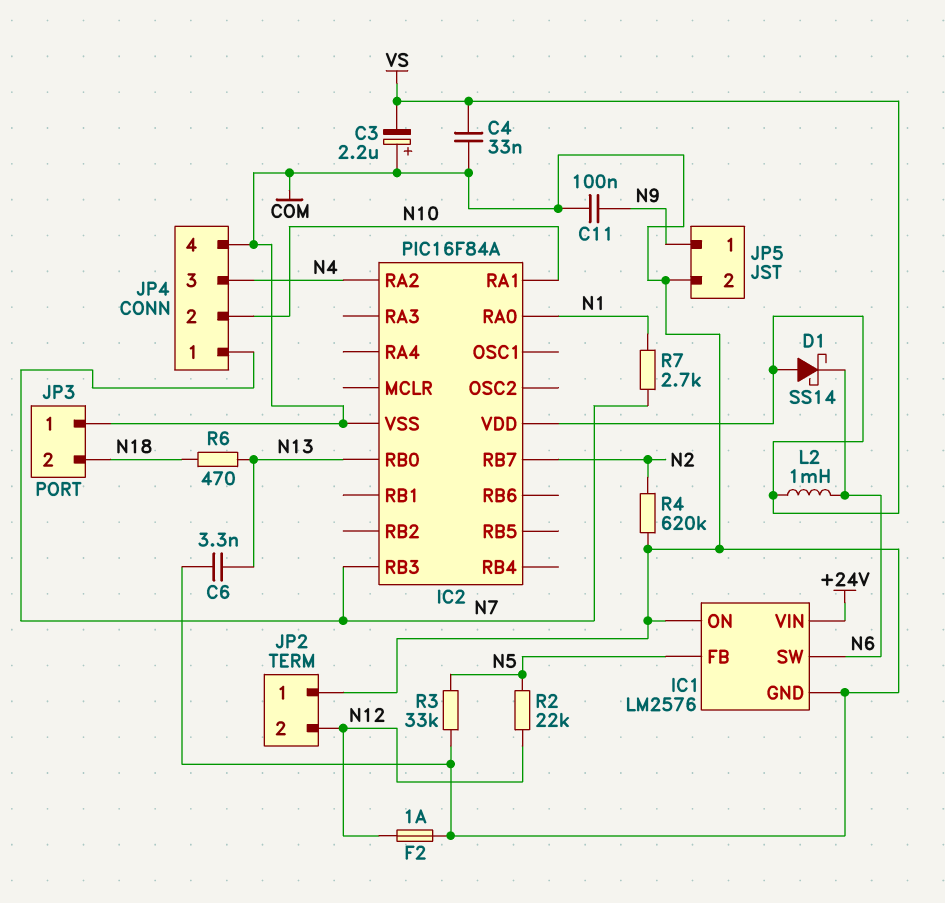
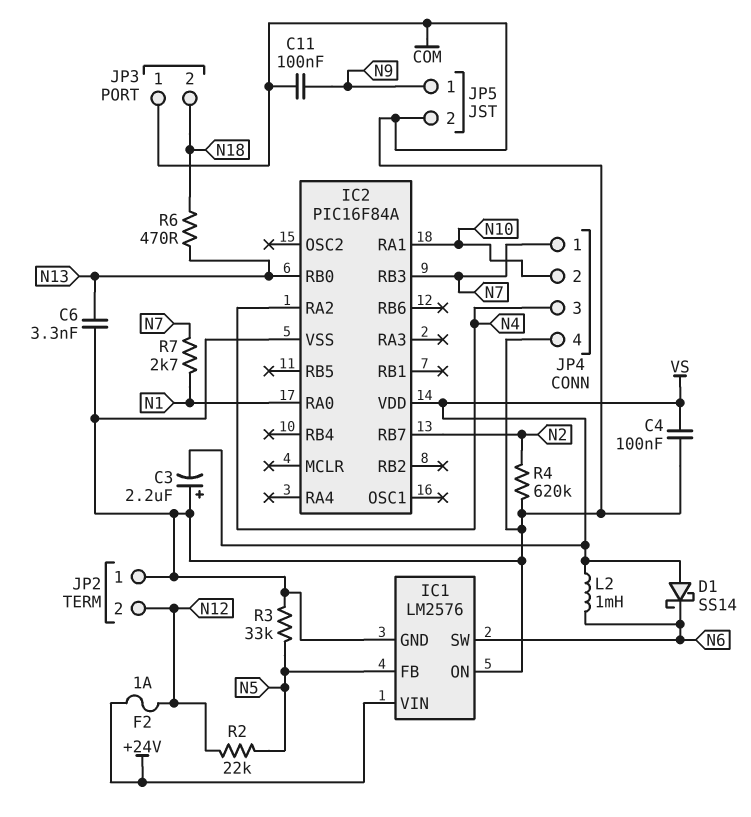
C4: 33nF (COM, VS) -> 100nF (COM, VS)
F2: 1A (COM, N12) -> 1A (+24V, N12)

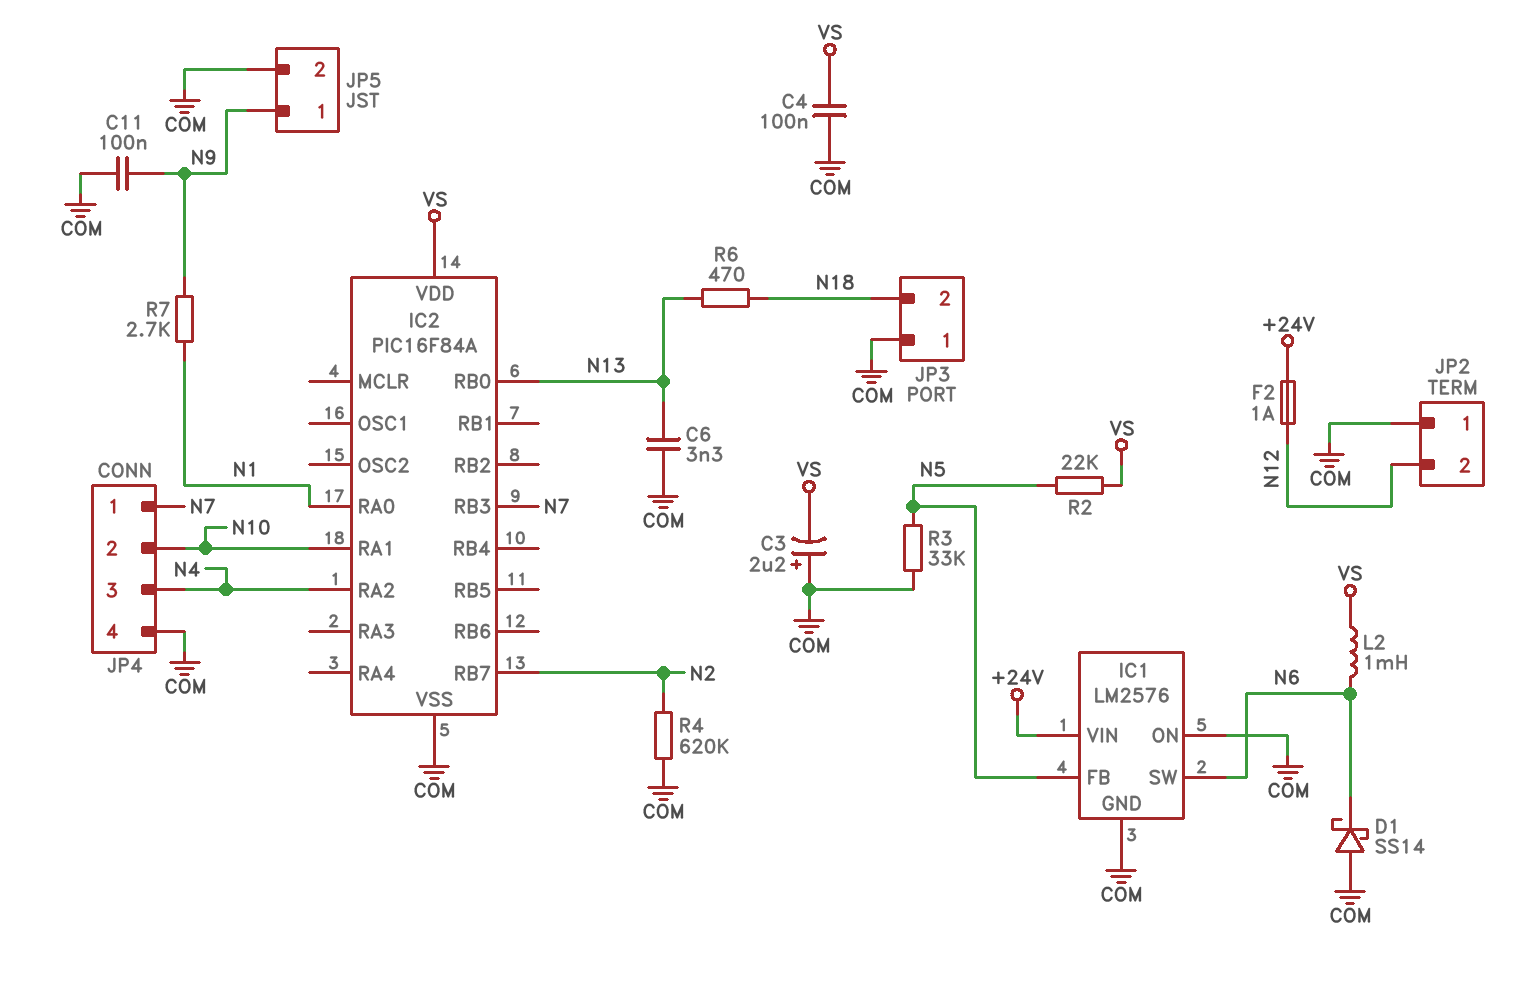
D1: schottky SS14 (A VS, K N6) -> schottky SS14 (A COM, K N6)
R2: 22k (N5, N12) -> 22k (N5, VS)
R7: 2.7k (N1, N7) -> 2.7k (N1, N9)

